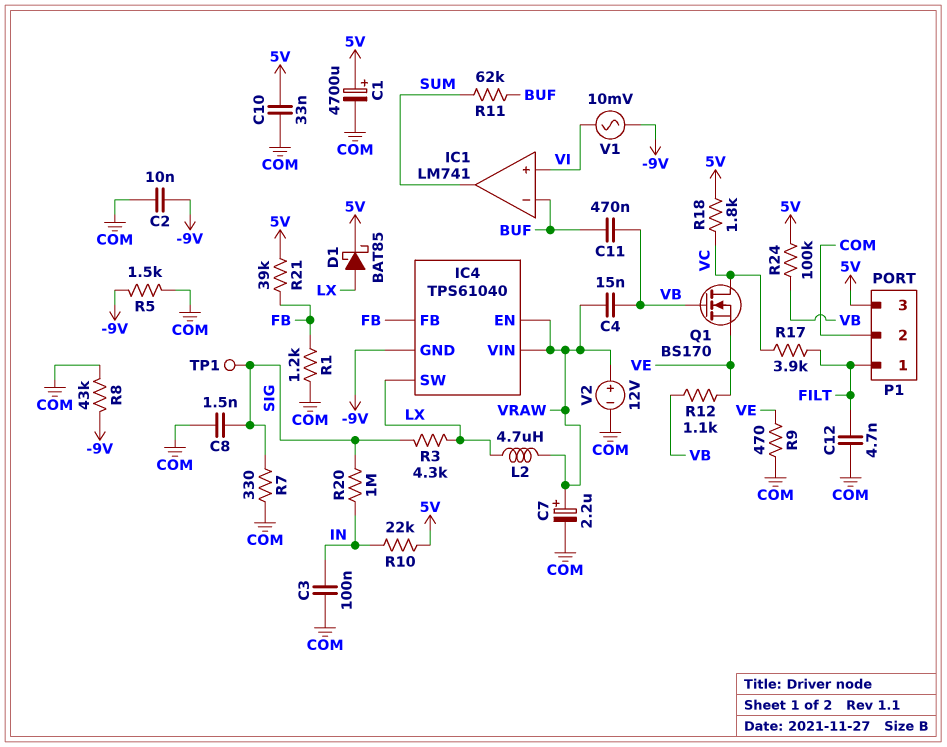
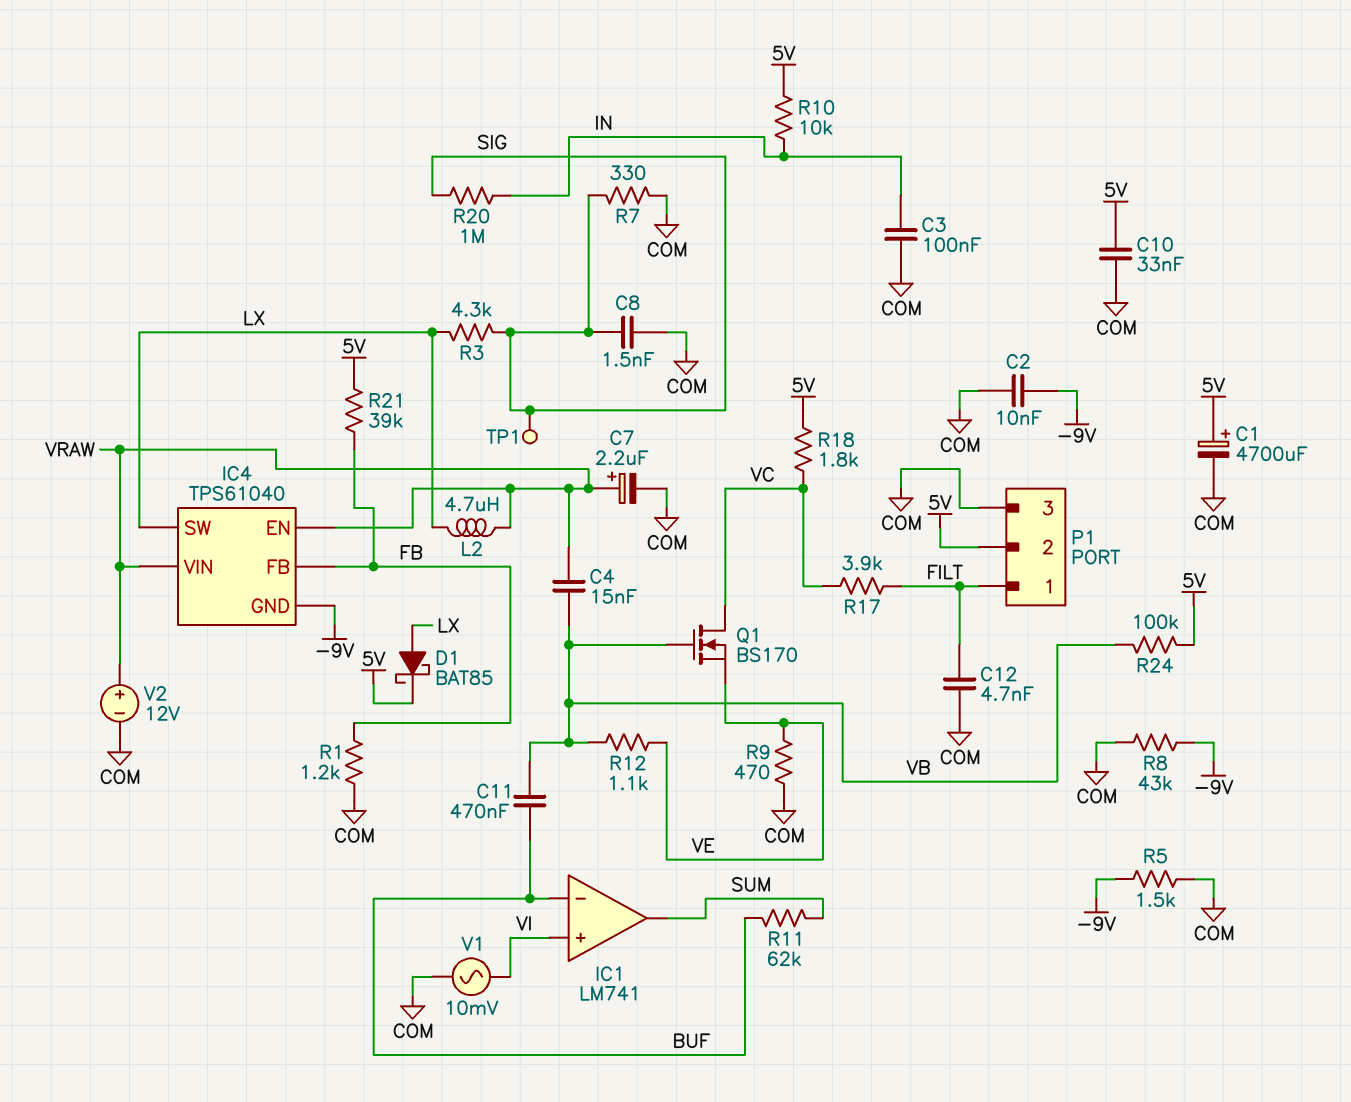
P1 pin 2: COM -> 5V
P1 pin 3: 5V -> COM
R10: 22k (5V, IN) -> 10k (5V, IN)
V1: AC 10mV (-9V, VI) -> AC 10mV (COM, VI)

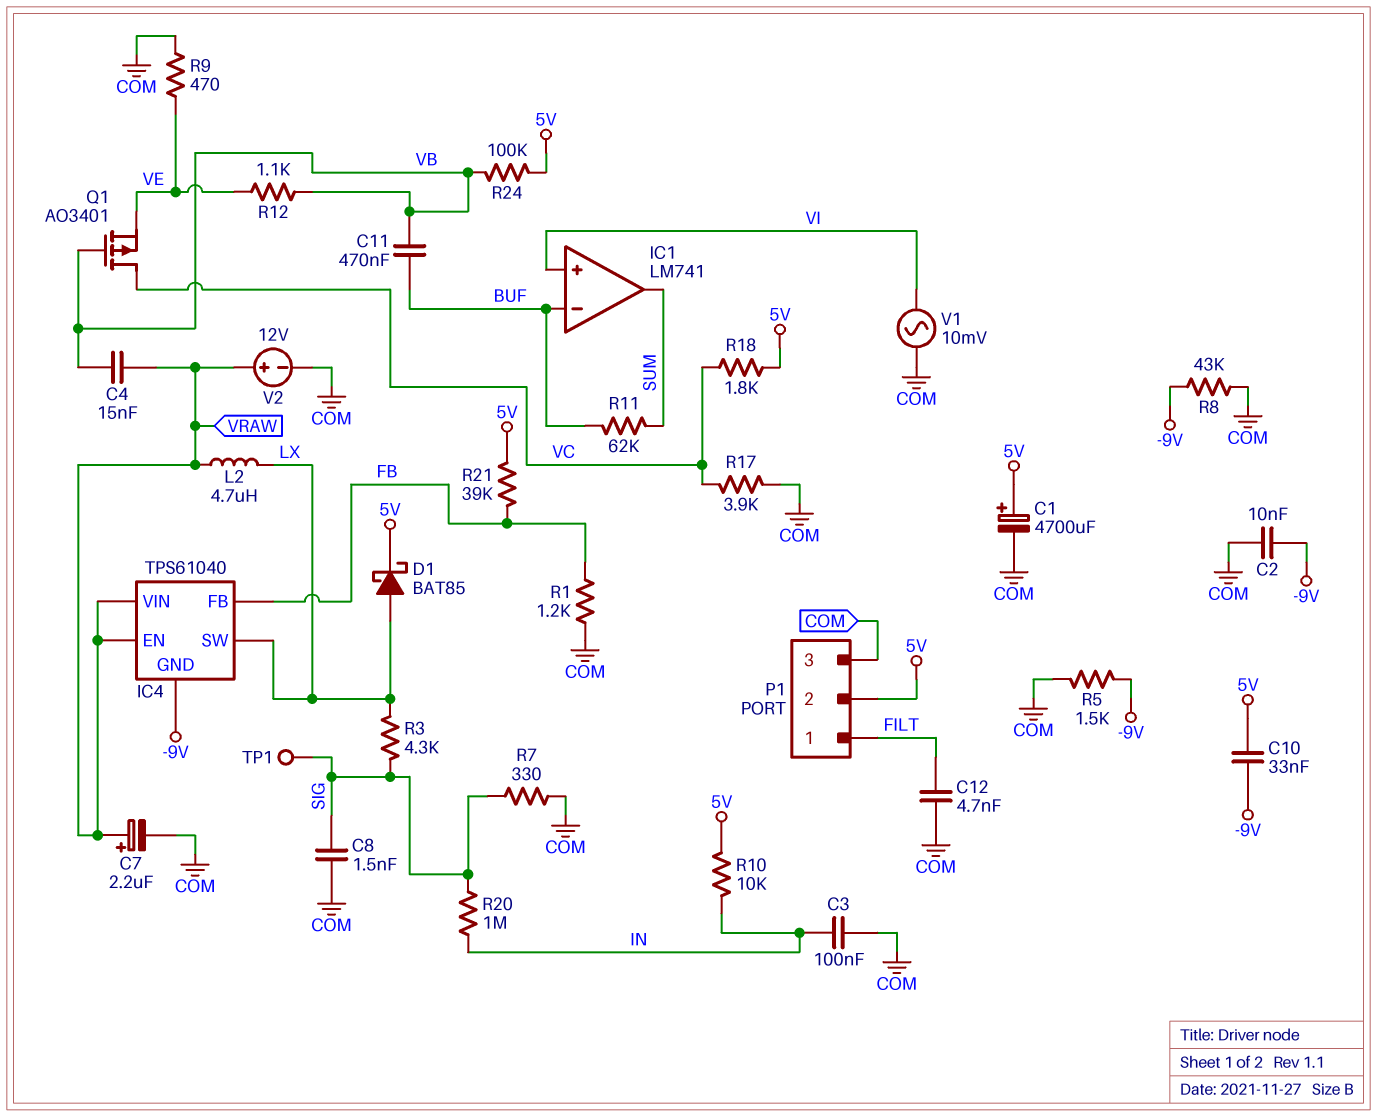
C10: 33nF (5V, COM) -> 33nF (-9V, 5V)
Q1: NMOS BS170 (G VB, D VC, S VE) -> PMOS AO3401 (G VB, D VC, S VE)
R17: 3.9k (FILT, VC) -> 3.9k (COM, VC)

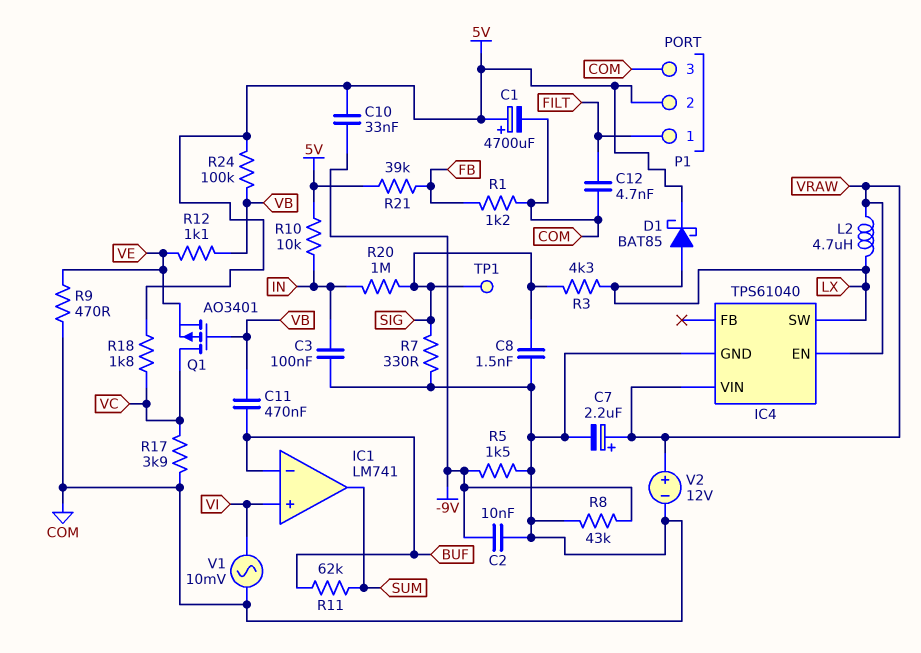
C4: 15nF (VB, VRAW) -> none
IC4 pin FB: FB -> none
IC4 pin GND: -9V -> COM

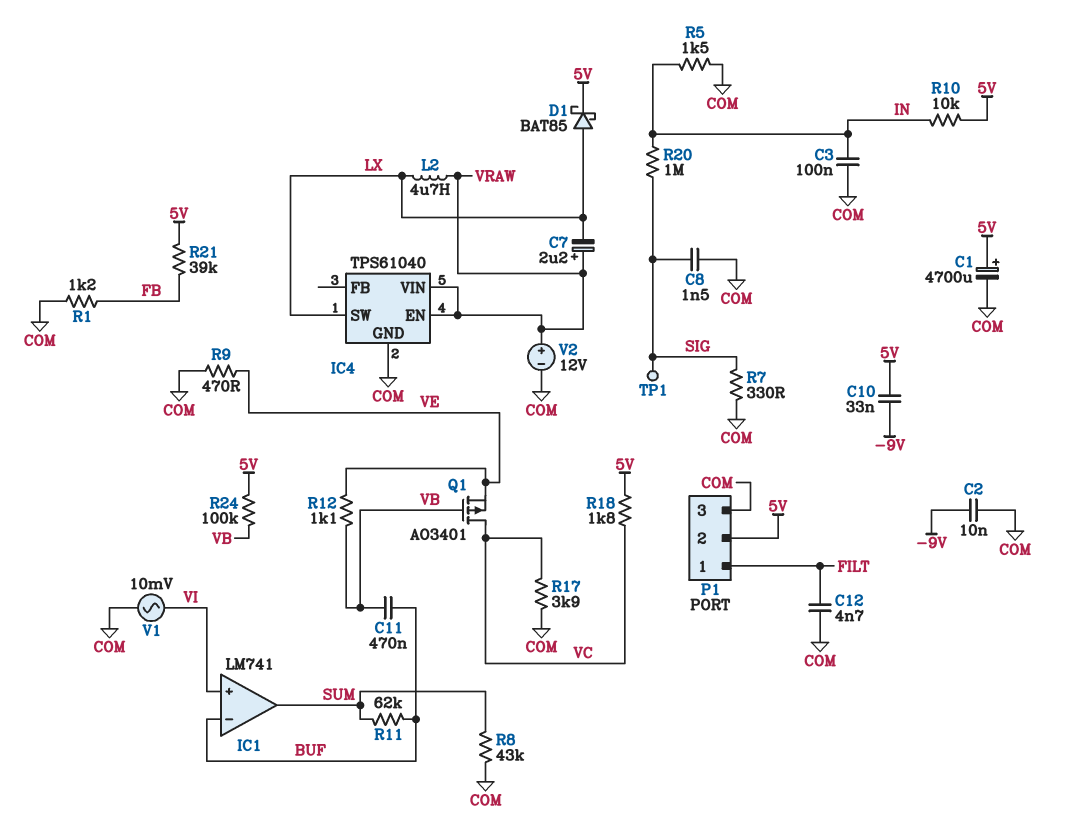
C7: 2.2uF (plus VRAW, minus COM) -> 2.2uF (plus VRAW, minus LX)
R3: 4.3k (LX, SIG) -> none
R5: 1.5k (-9V, COM) -> 1.5k (COM, IN)
R8: 43k (-9V, COM) -> 43k (COM, SUM)

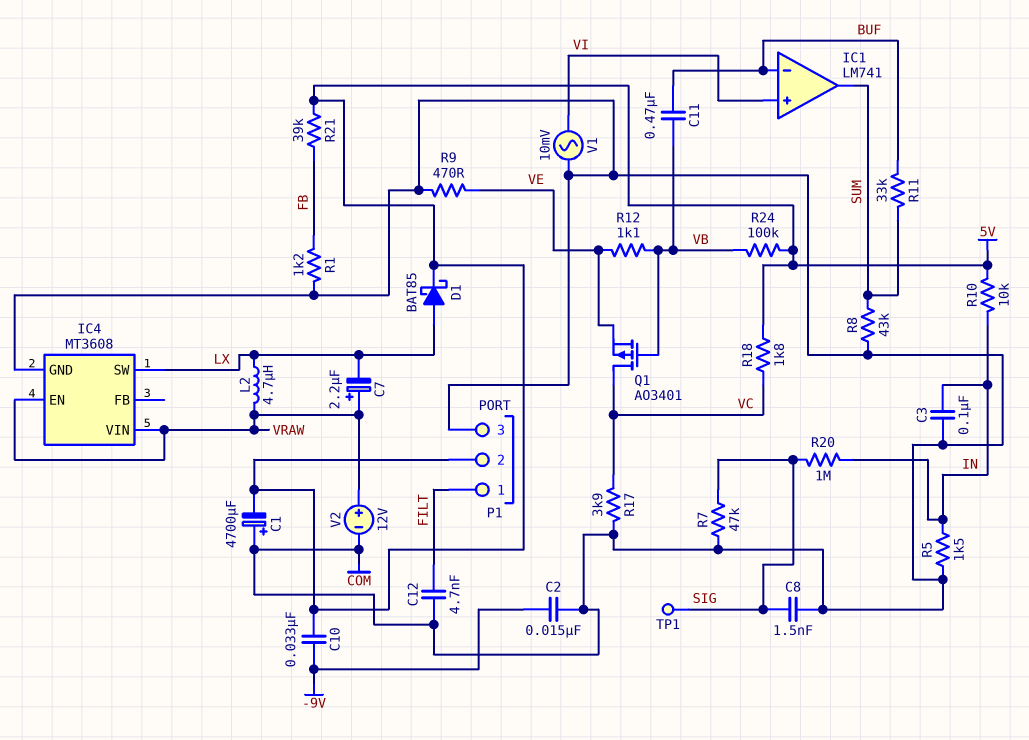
C1: 4700uF (plus 5V, minus COM) -> 4700uF (plus COM, minus 5V)
C2: 10nF (-9V, COM) -> 15nF (-9V, COM)
IC4: TPS61040 -> MT3608
R7: 330 (COM, SIG) -> 47k (COM, SIG)
R11: 62k (BUF, SUM) -> 33k (BUF, SUM)

